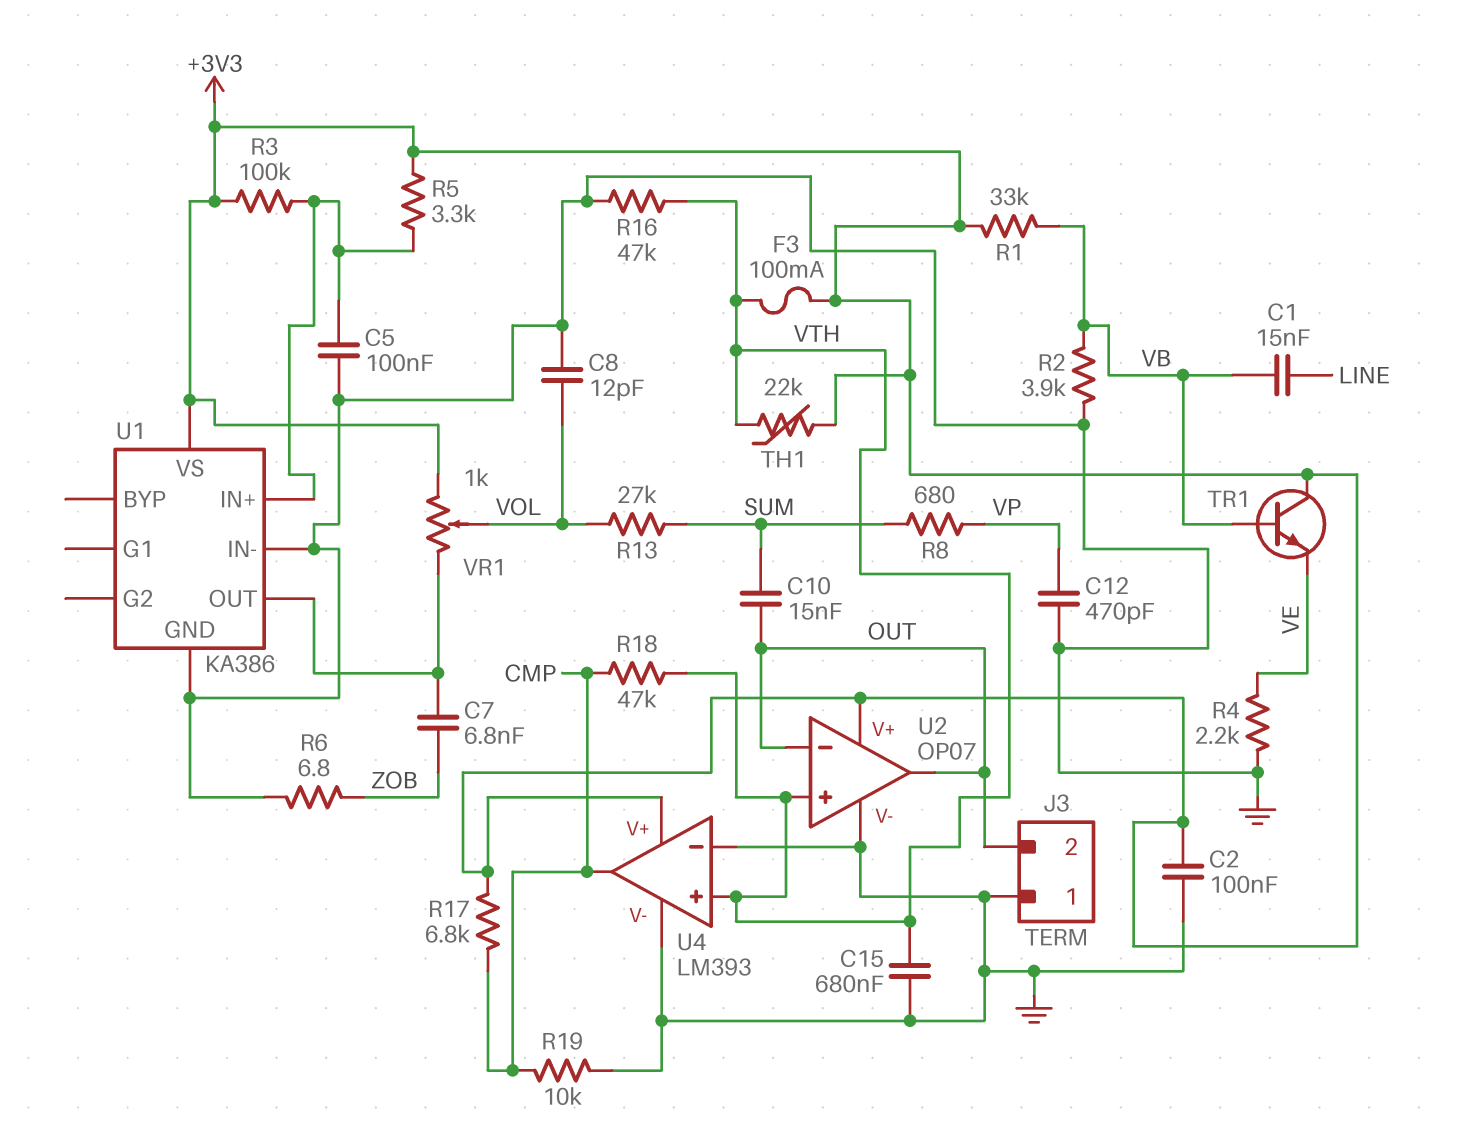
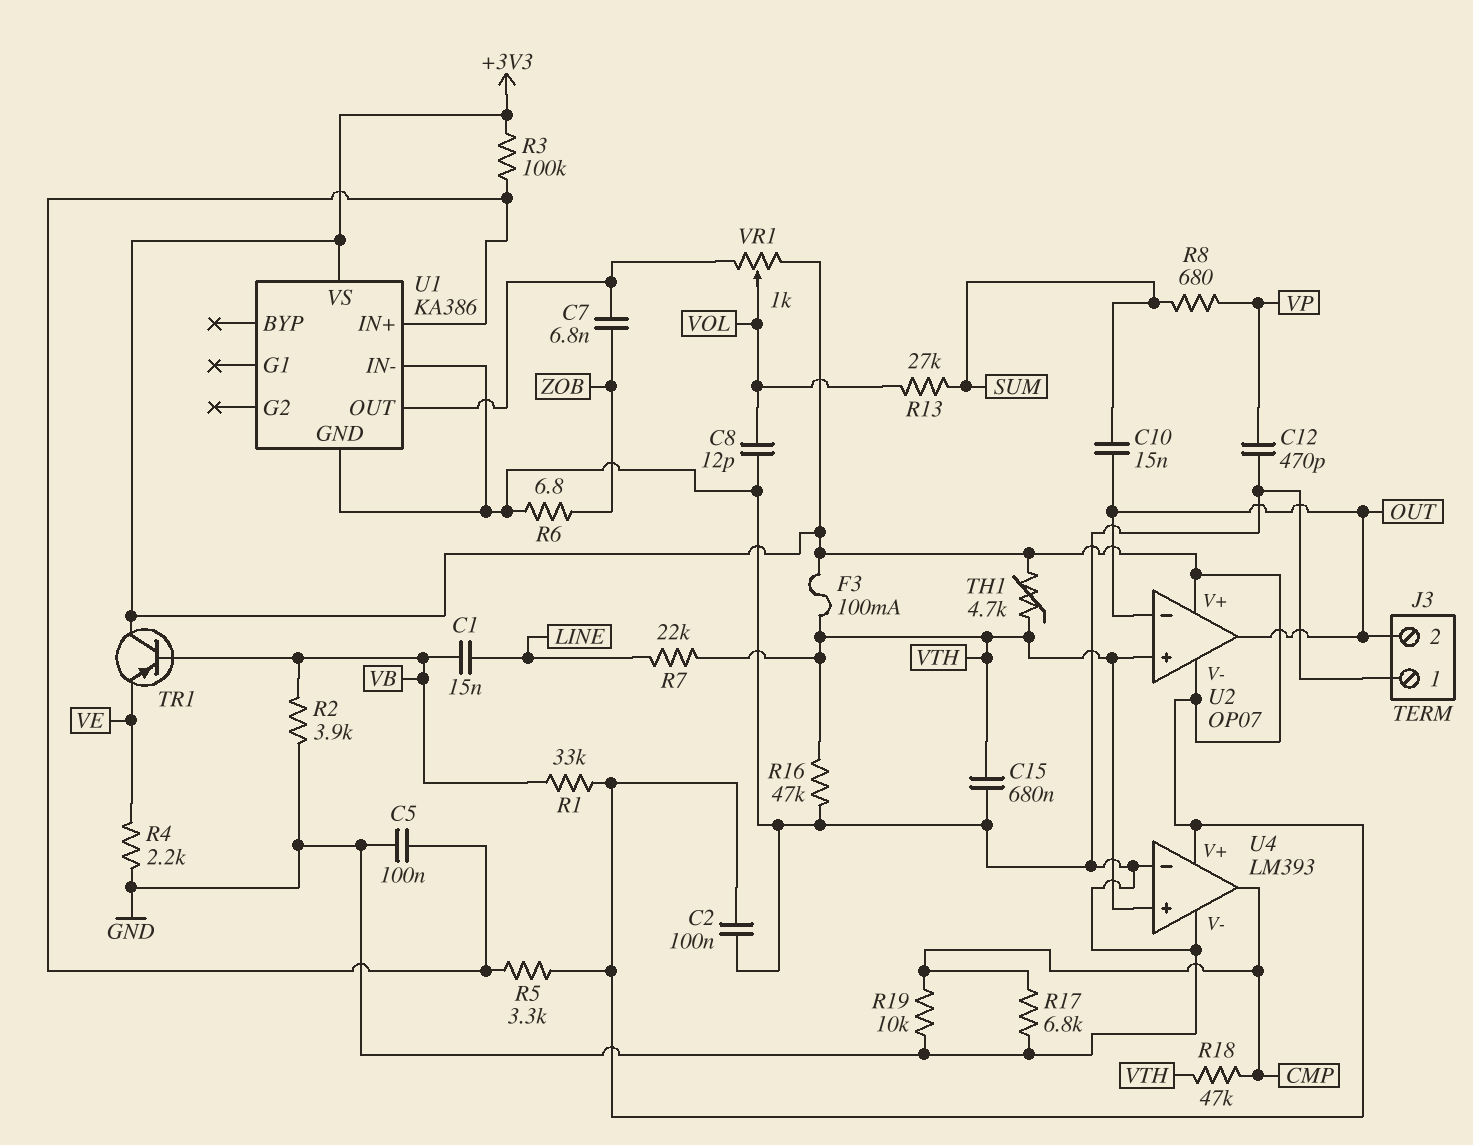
R7: none -> 22k (LINE, VTH)
R17: 6.8k (+3V3, CMP) -> 6.8k (CMP, GND)
TH1: 22k (+3V3, VTH) -> 4.7k (+3V3, VTH)
TR1: NPN (B VB, C +3V3, E VE) -> PNP (B VB, C +3V3, E VE)
U2 pin V-: GND -> +3V3

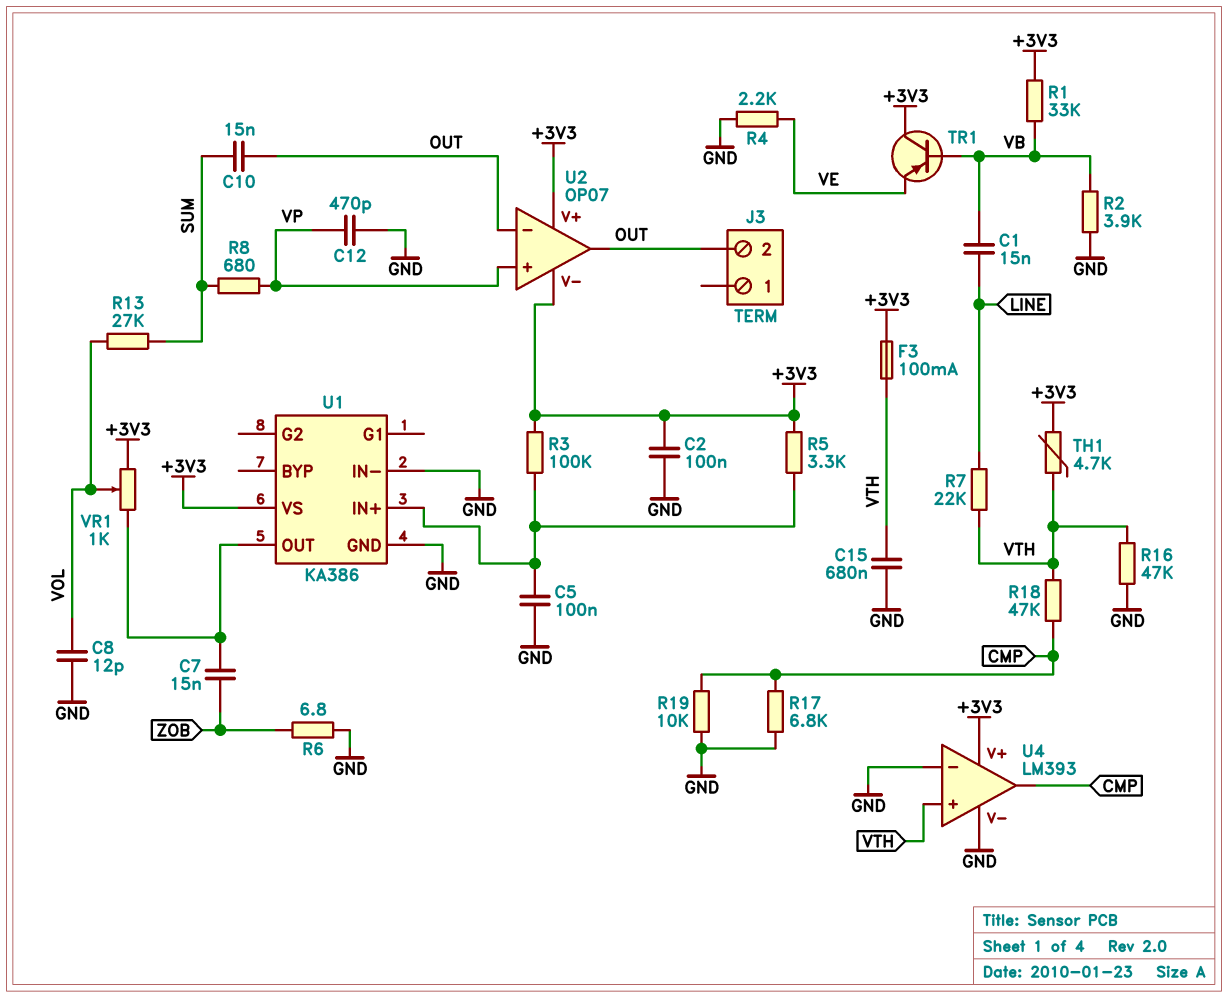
C7: 6.8nF (U1/OUT, ZOB) -> 15nF (U1/OUT, ZOB)
J3 pin 1: GND -> none
U2 pin in+: VTH -> VP

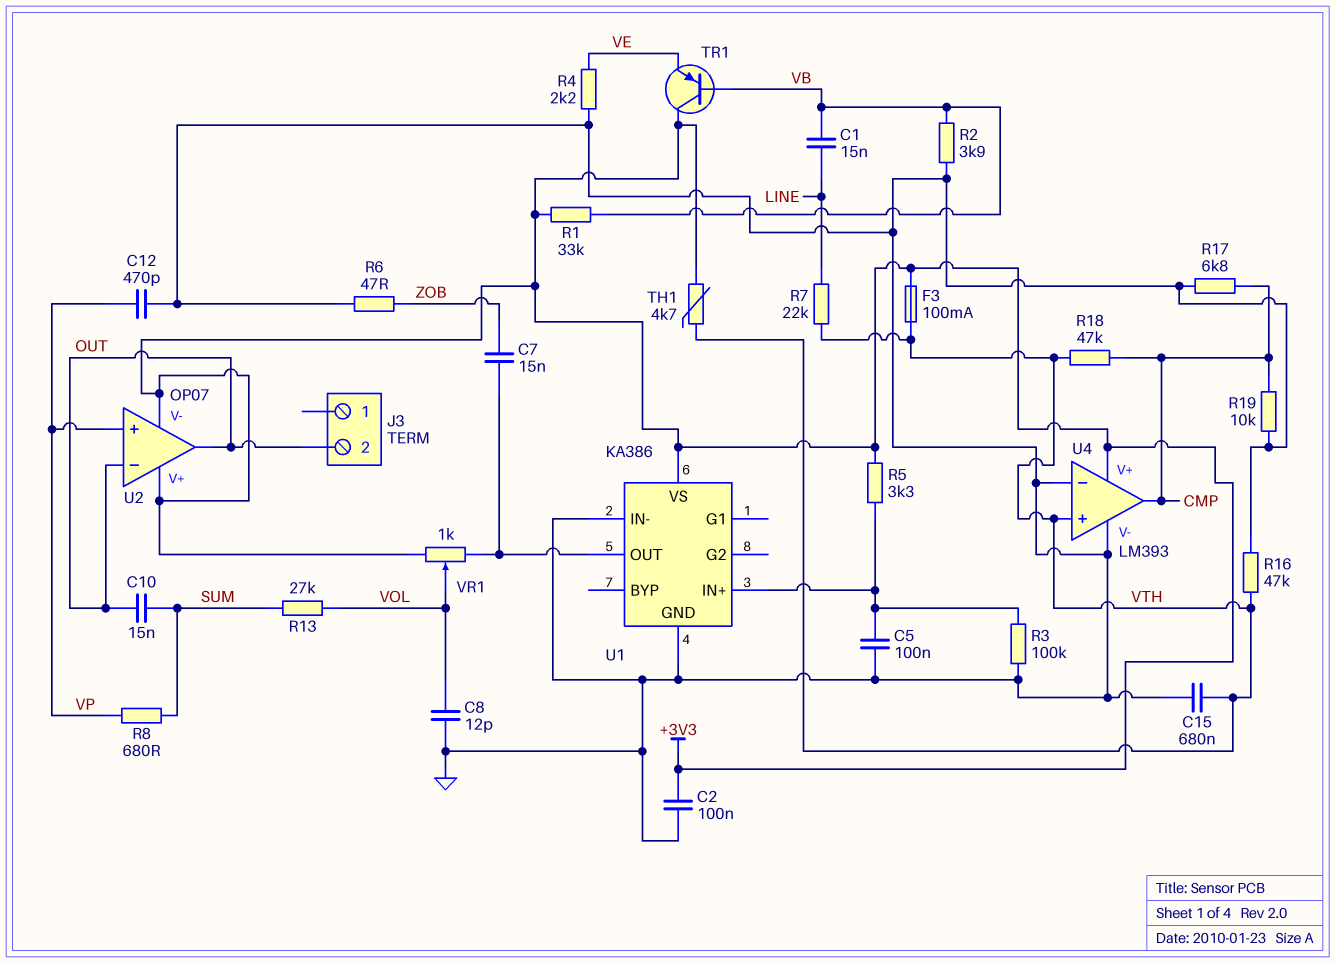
R3: 100k (+3V3, U1/IN+) -> 100k (GND, U1/IN+)
R6: 6.8 (GND, ZOB) -> 47 (GND, ZOB)

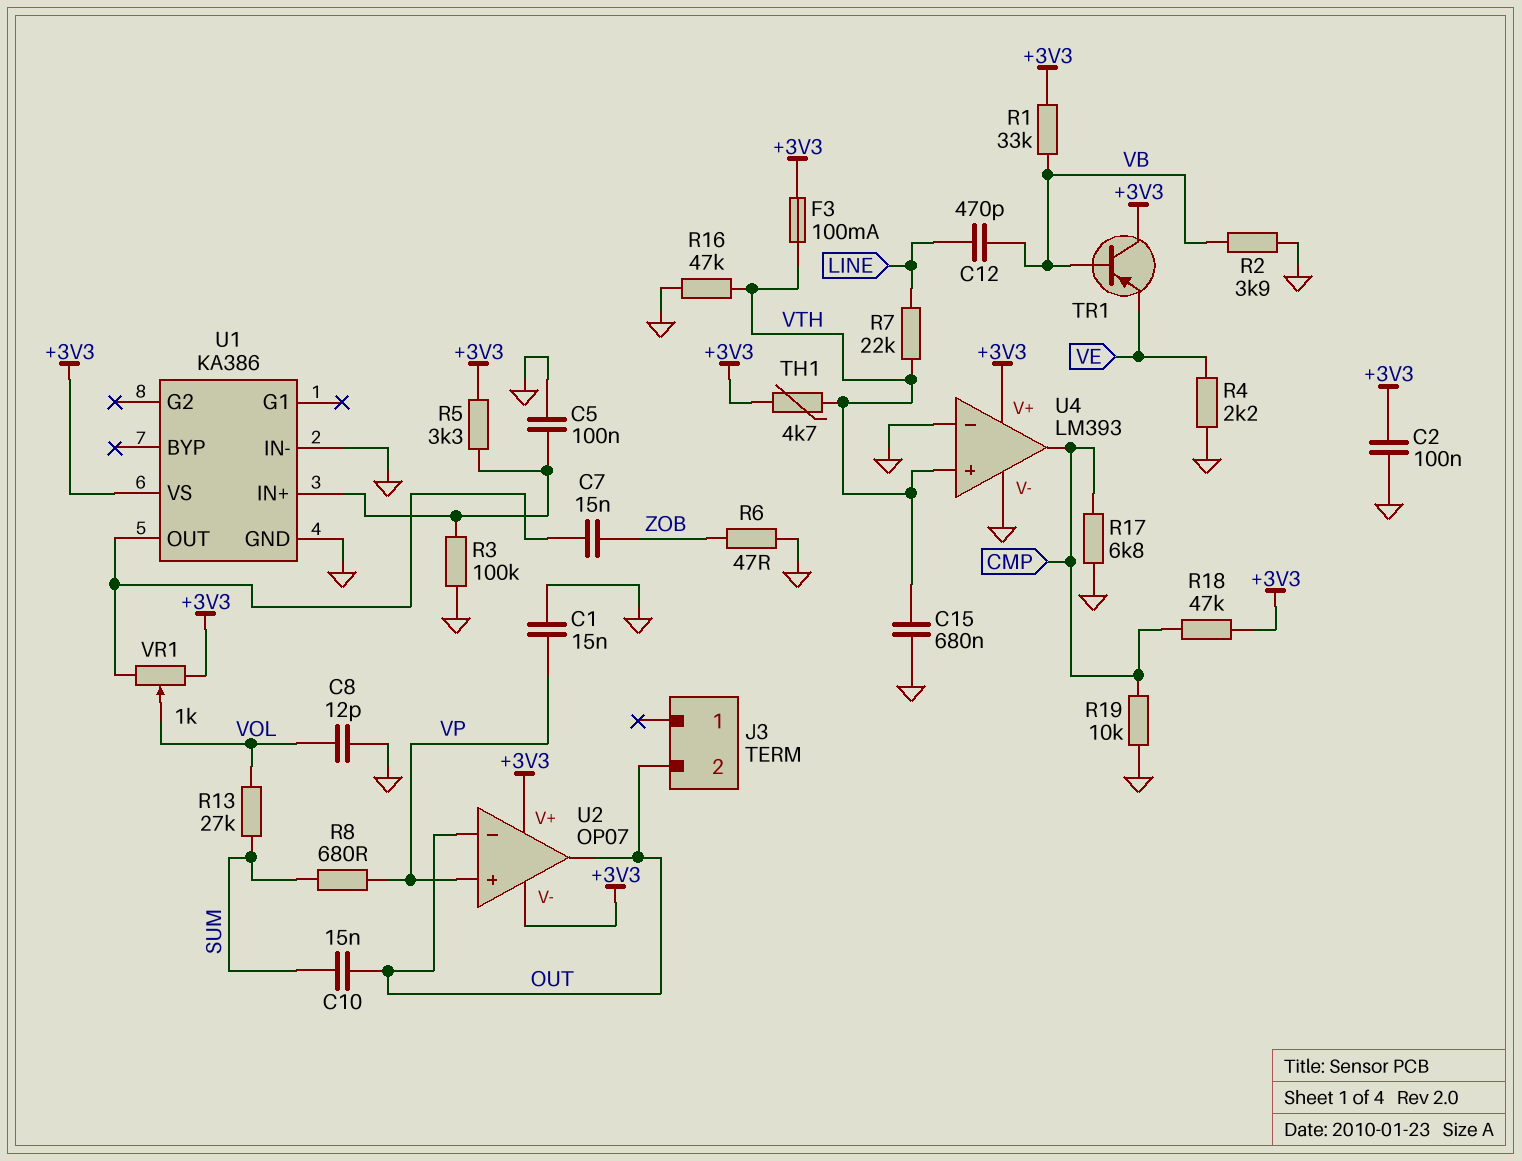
C1: 15nF (LINE, VB) -> 15nF (GND, VP)
C12: 470pF (GND, VP) -> 470pF (LINE, VB)
R18: 47k (CMP, VTH) -> 47k (+3V3, CMP)

